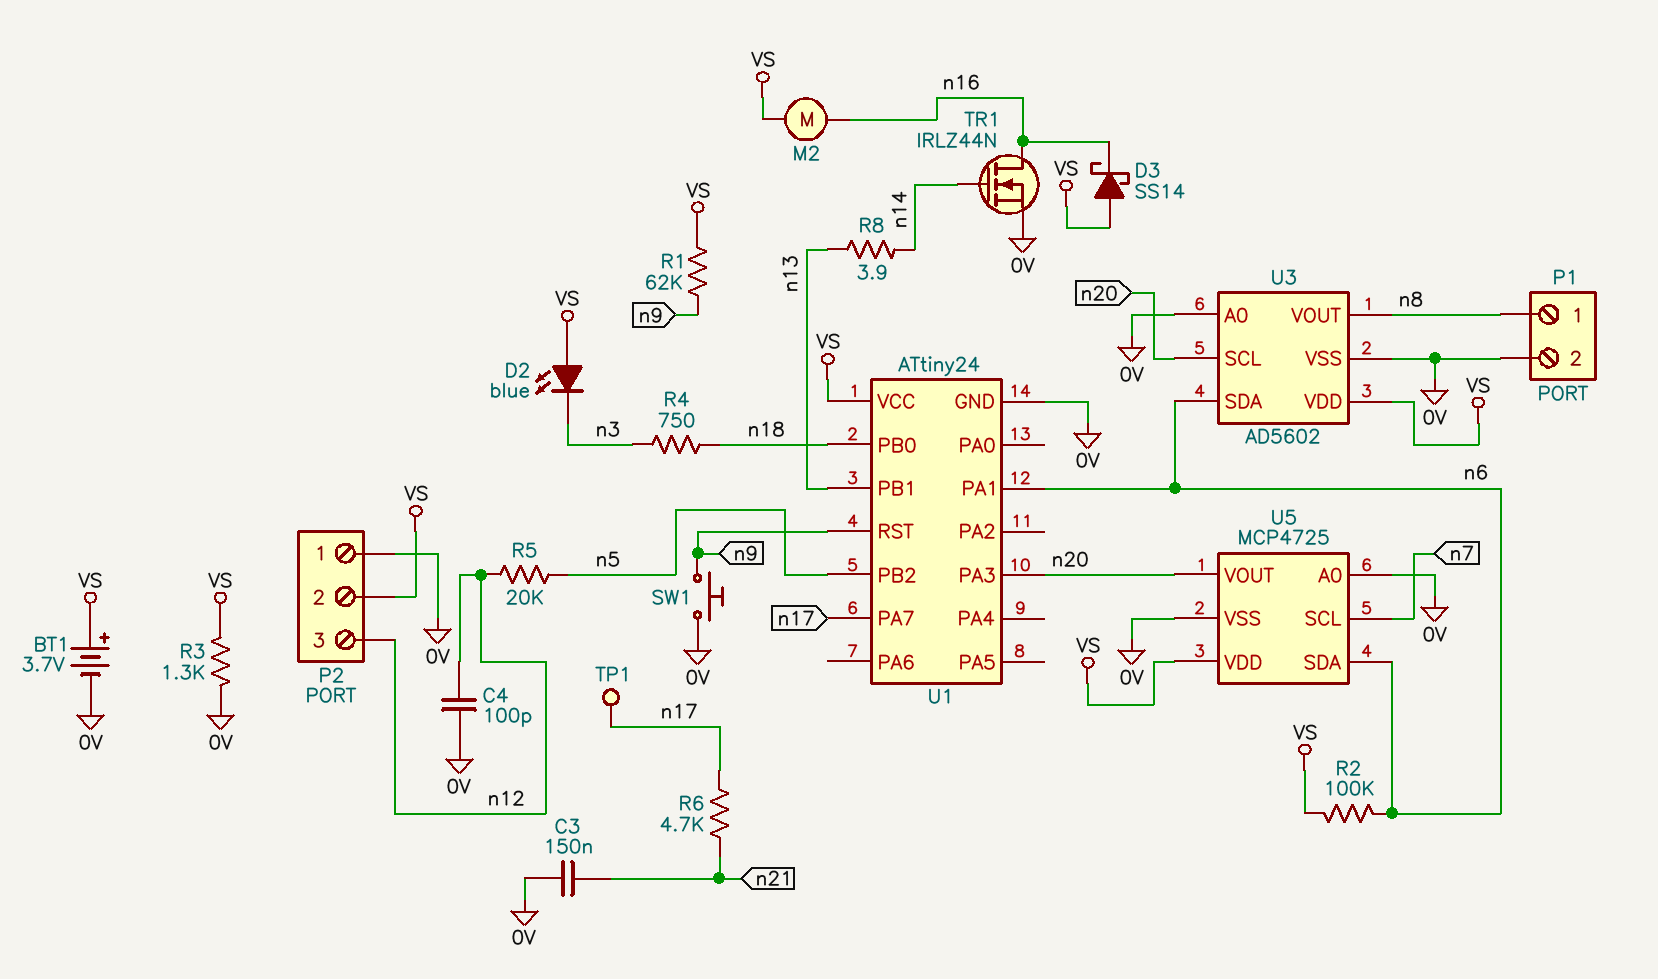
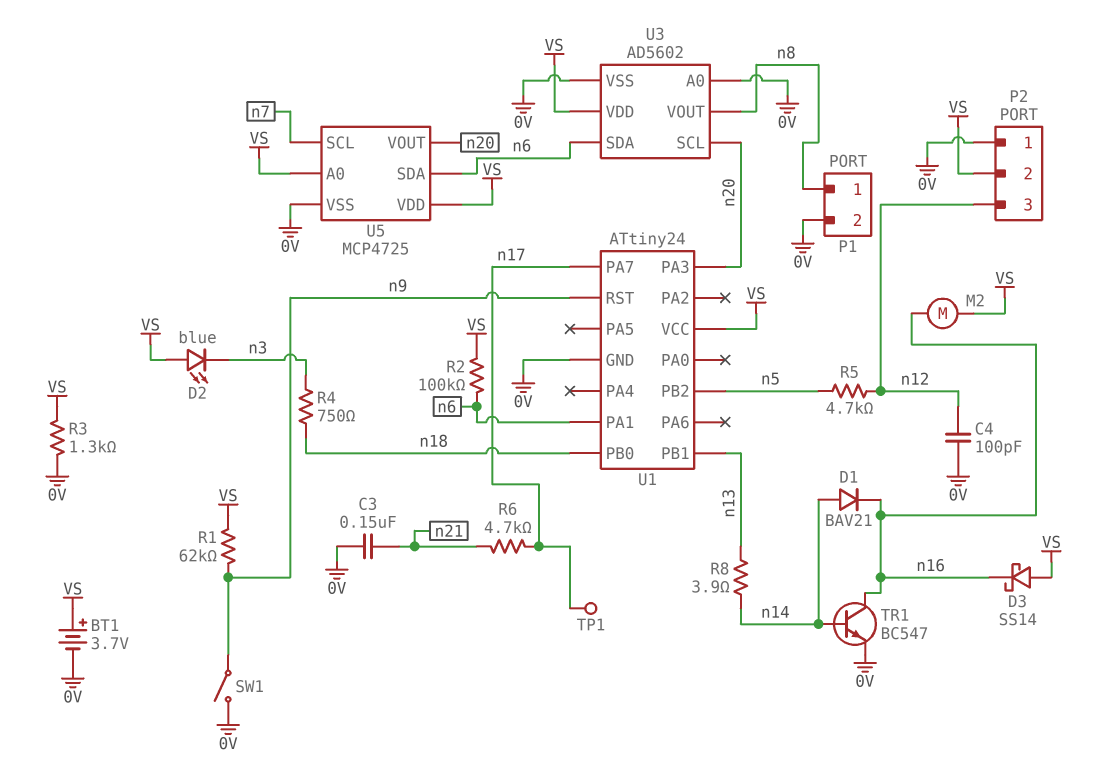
D1: none -> diode BAV21 (A n14, K n16)
R5: 20k (n5, n12) -> 4.7k (n5, n12)
SW1: button (0V, n9) -> switch (0V, n9)
TR1: NMOS IRLZ44N (G n14, D n16, S 0V) -> NPN BC547 (B n14, C n16, E 0V)
U5 pin A0: 0V -> VS

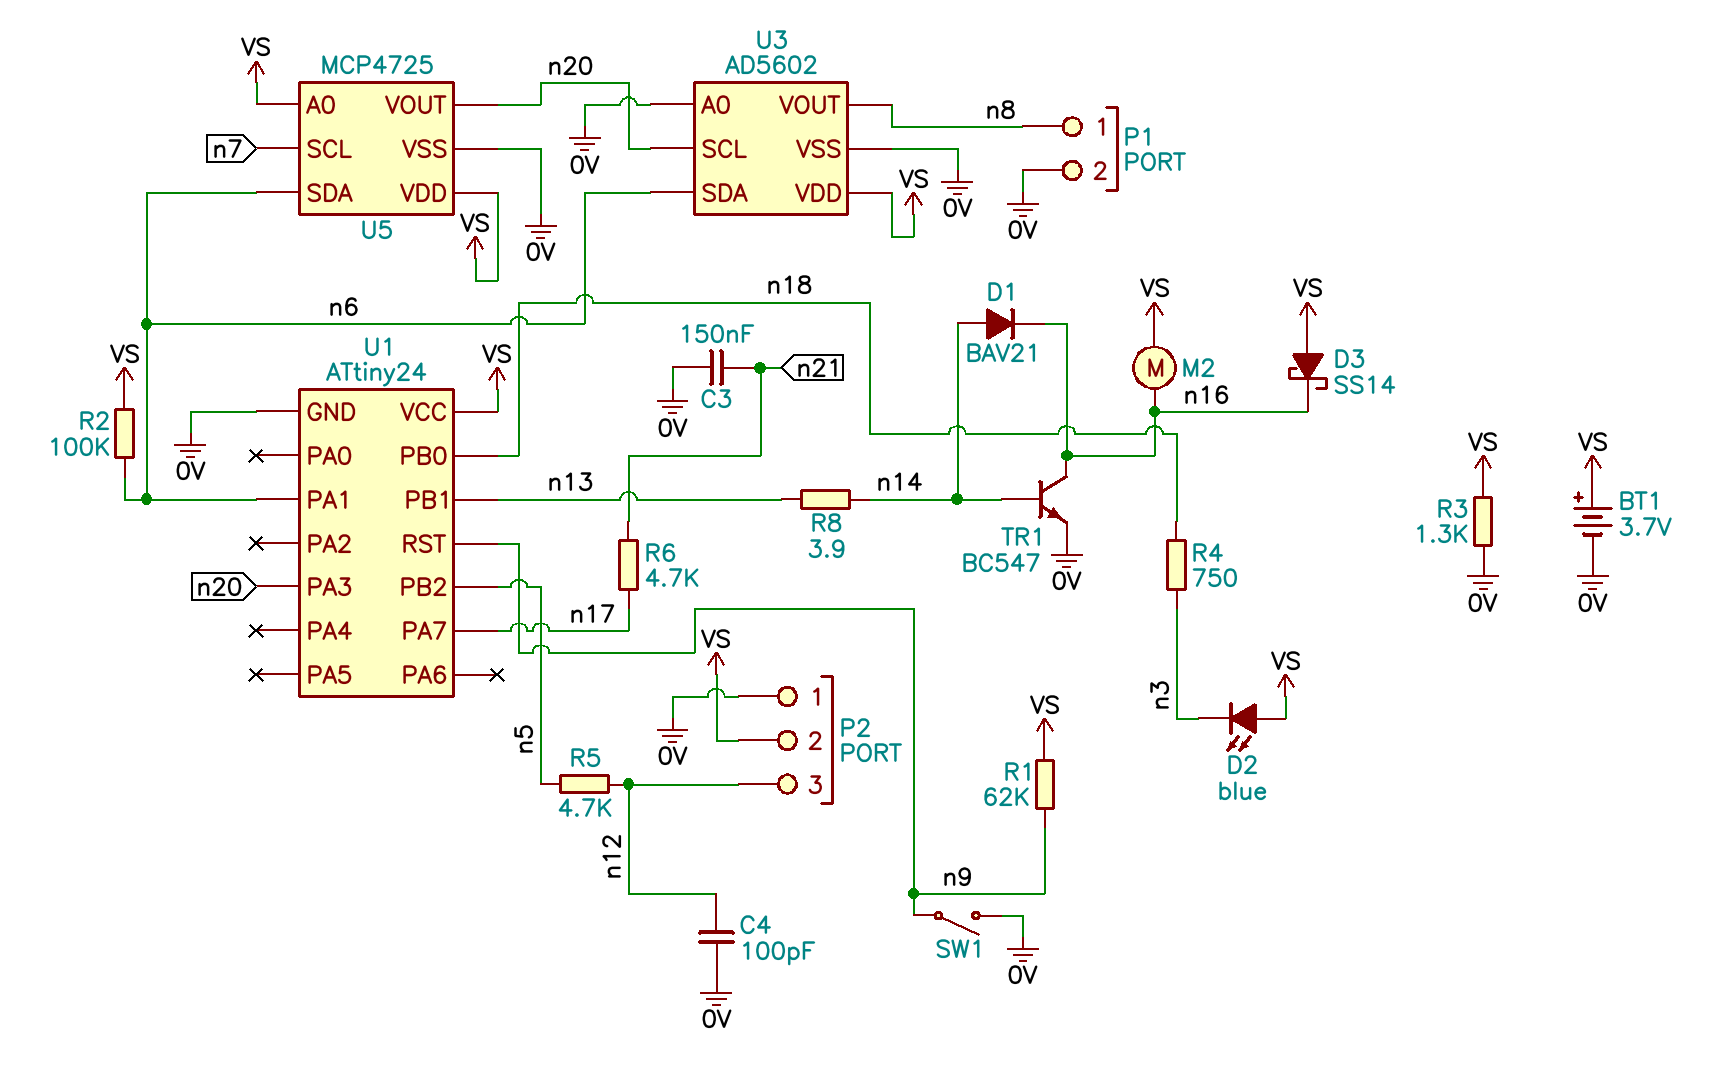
TP1: test point (n17) -> none

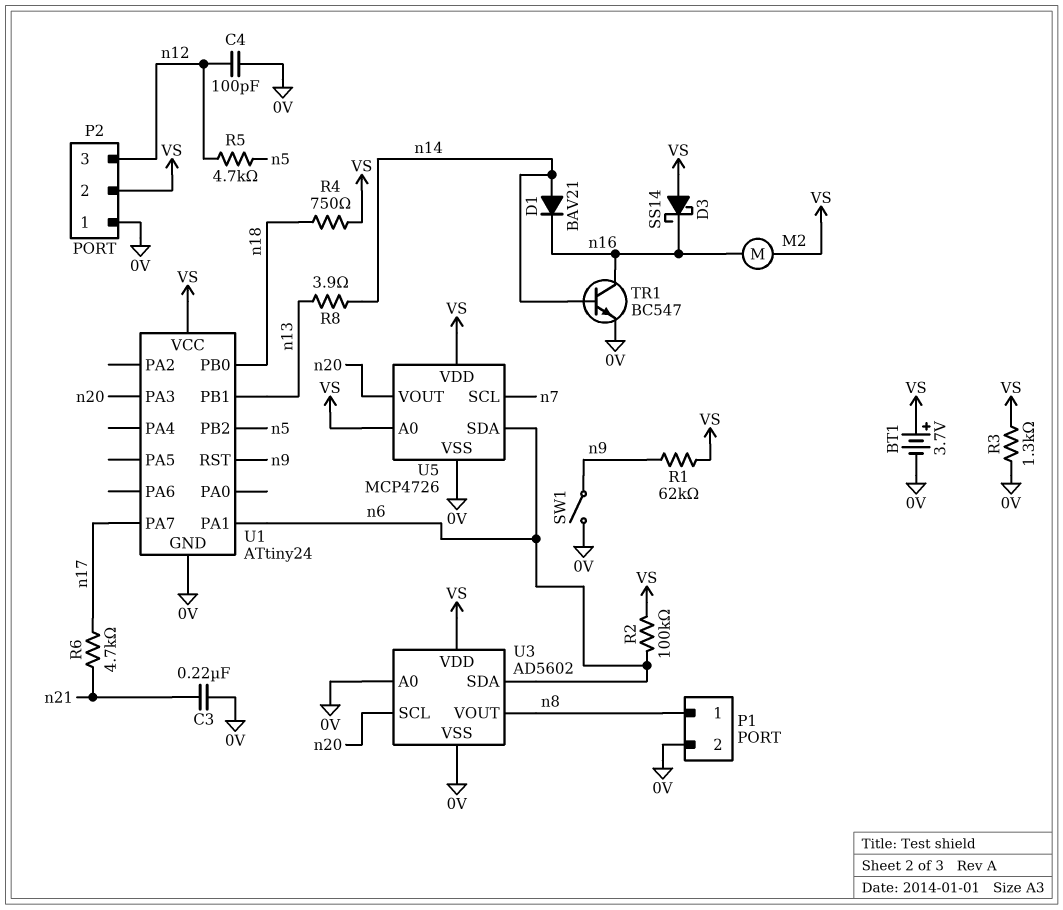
C3: 150nF (0V, n21) -> 220nF (0V, n21)
D2: LED blue (A VS, K n3) -> none
R4: 750 (n3, n18) -> 750 (VS, n18)
U5: MCP4725 -> MCP4726

